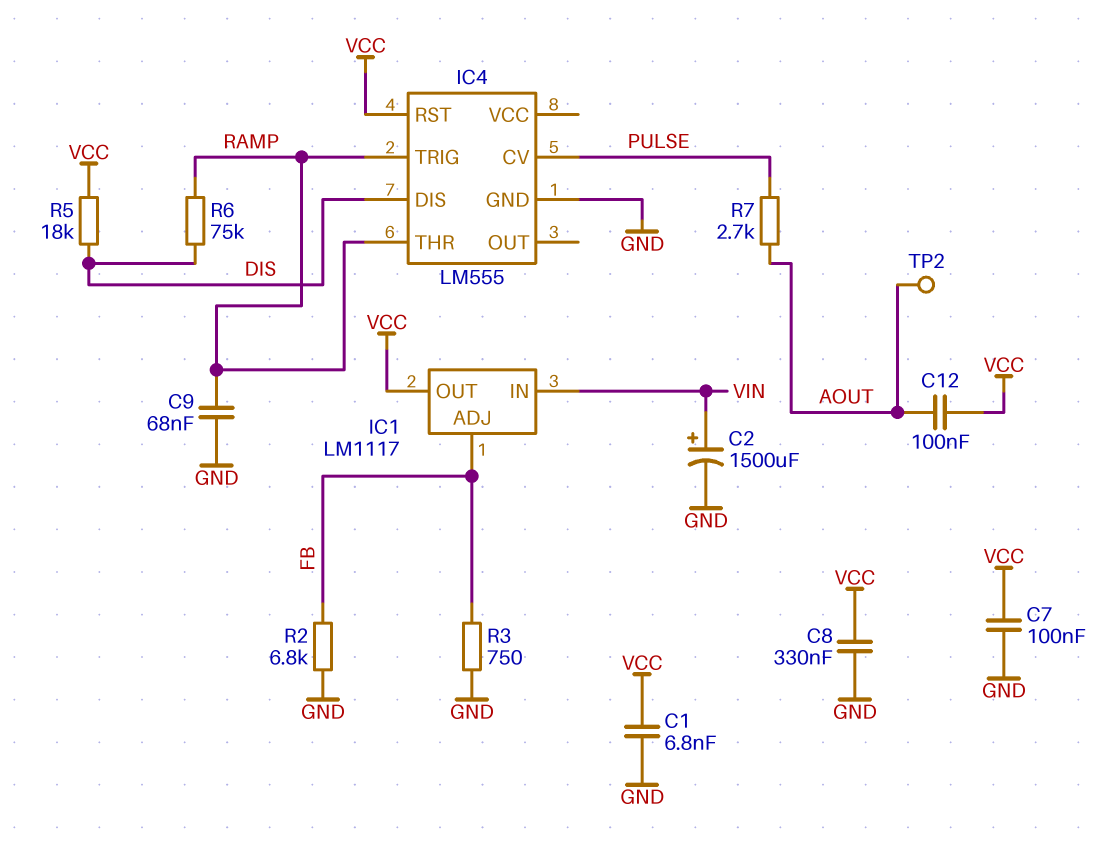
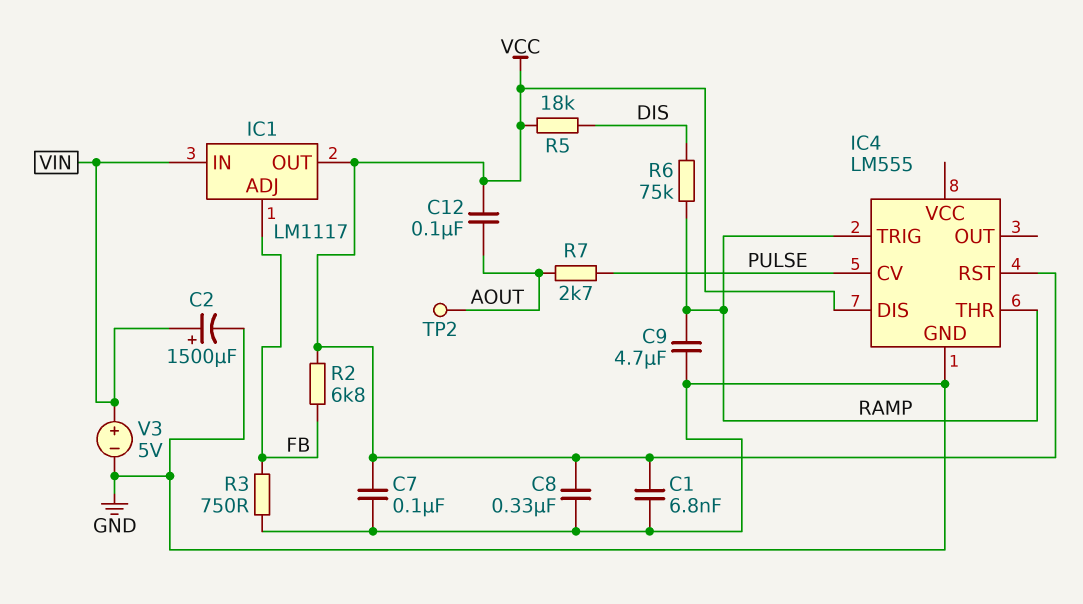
C9: 68nF (GND, RAMP) -> 4.7uF (GND, RAMP)
IC4 pin DIS: DIS -> VCC
R2: 6.8k (FB, GND) -> 6.8k (FB, VCC)
V3: none -> 5V (plus VIN, minus GND)

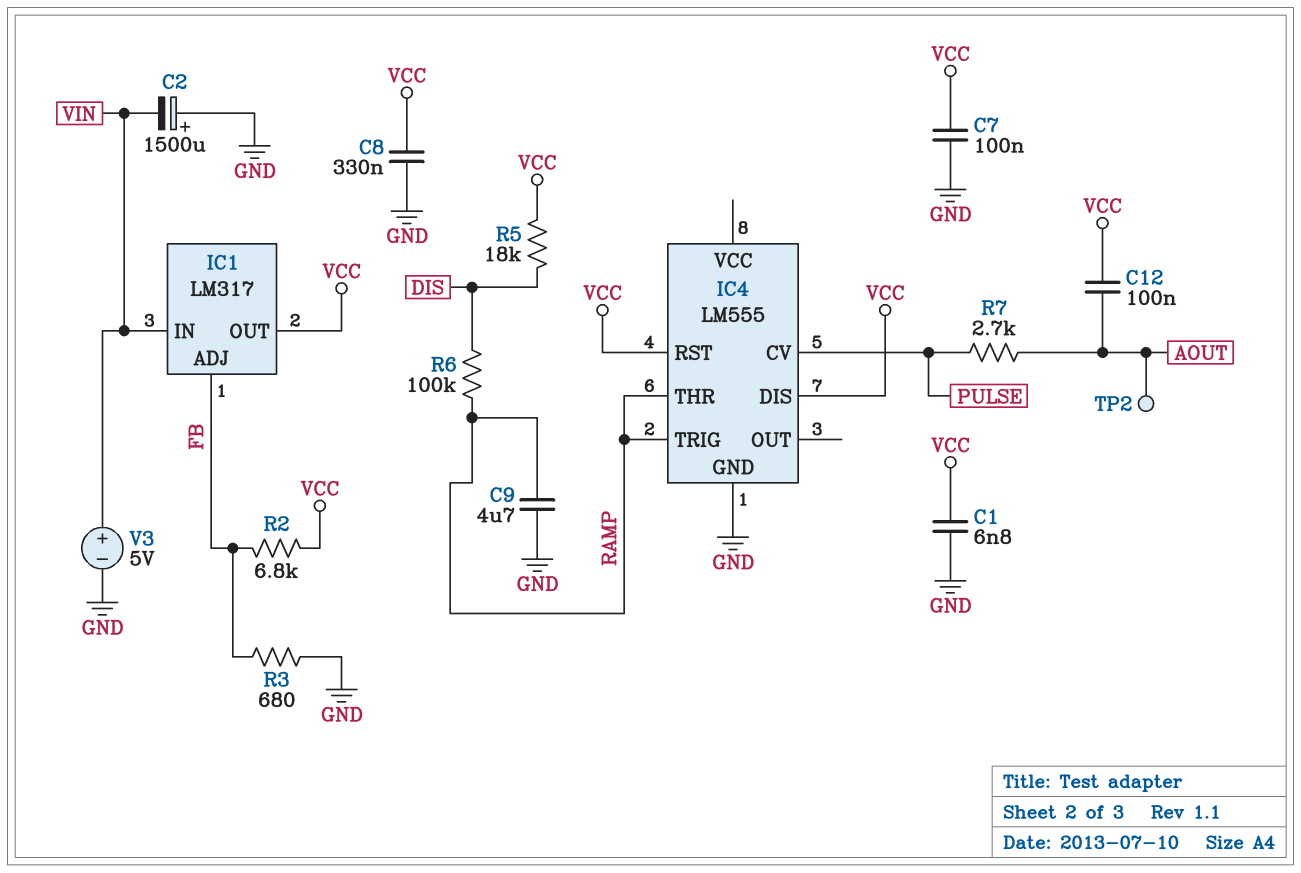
C2: 1500uF (plus VIN, minus GND) -> 1500uF (plus GND, minus VIN)
IC1: LM1117 -> LM317
R3: 750 (FB, GND) -> 680 (FB, GND)
R6: 75k (DIS, RAMP) -> 100k (DIS, RAMP)

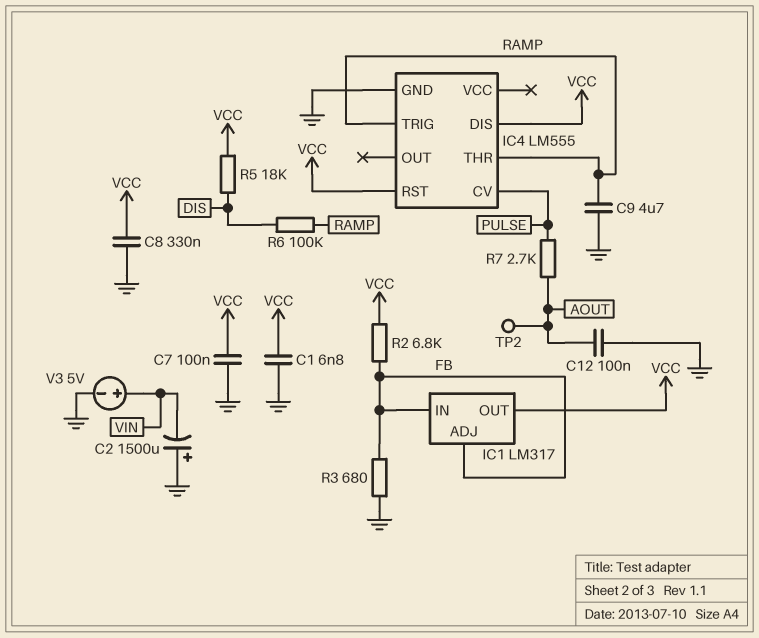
C12: 100nF (AOUT, VCC) -> 100nF (AOUT, GND)
IC1 pin IN: VIN -> FB

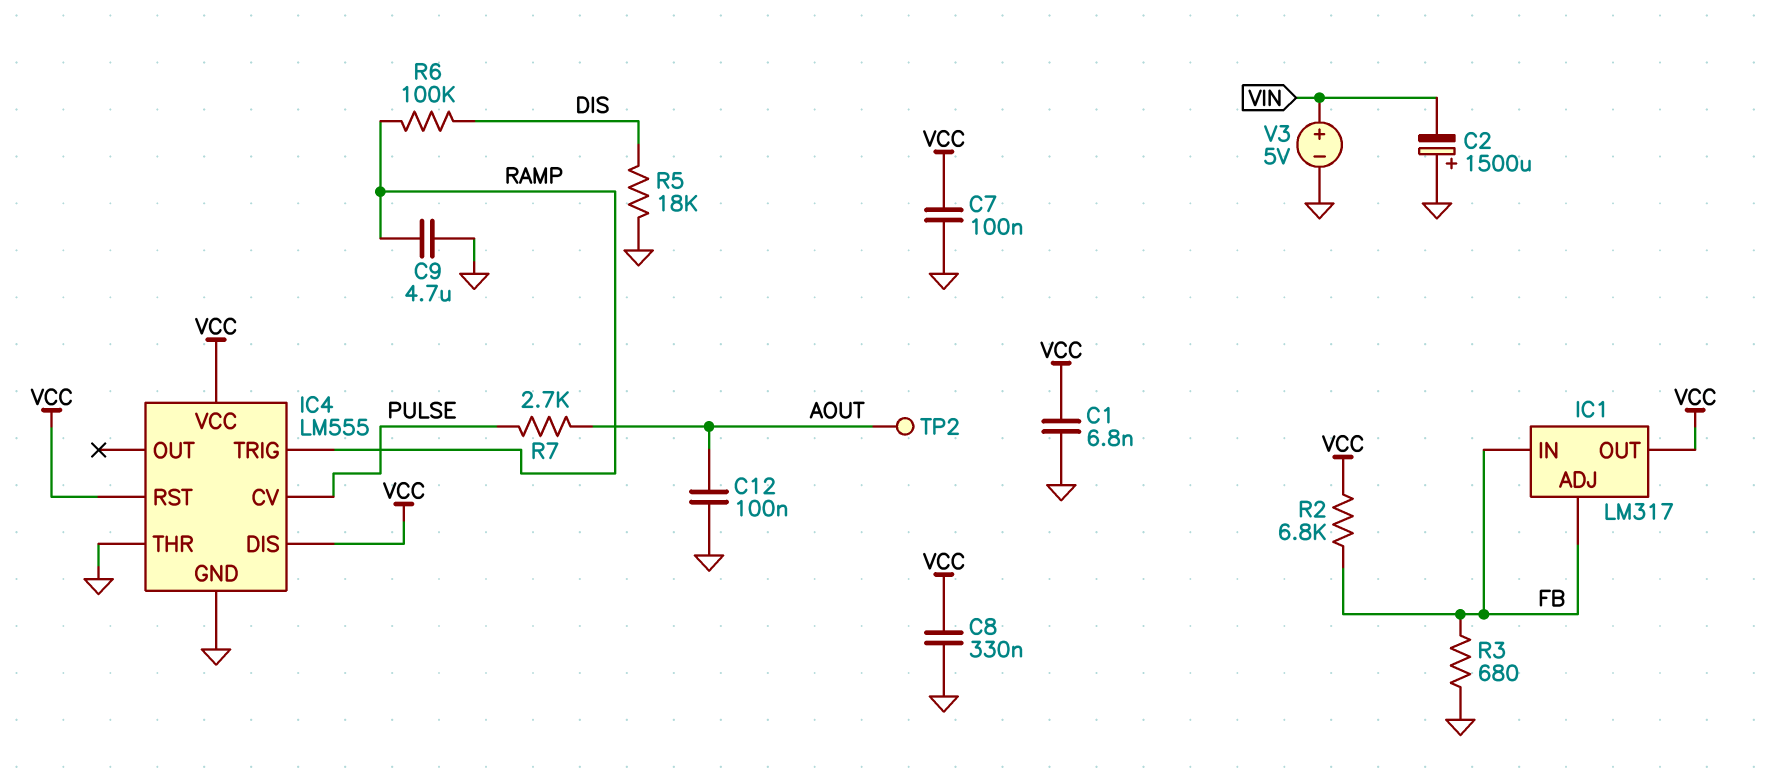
IC4 pin THR: RAMP -> GND
IC4 pin VCC: none -> VCC
R5: 18k (DIS, VCC) -> 18k (DIS, GND)

